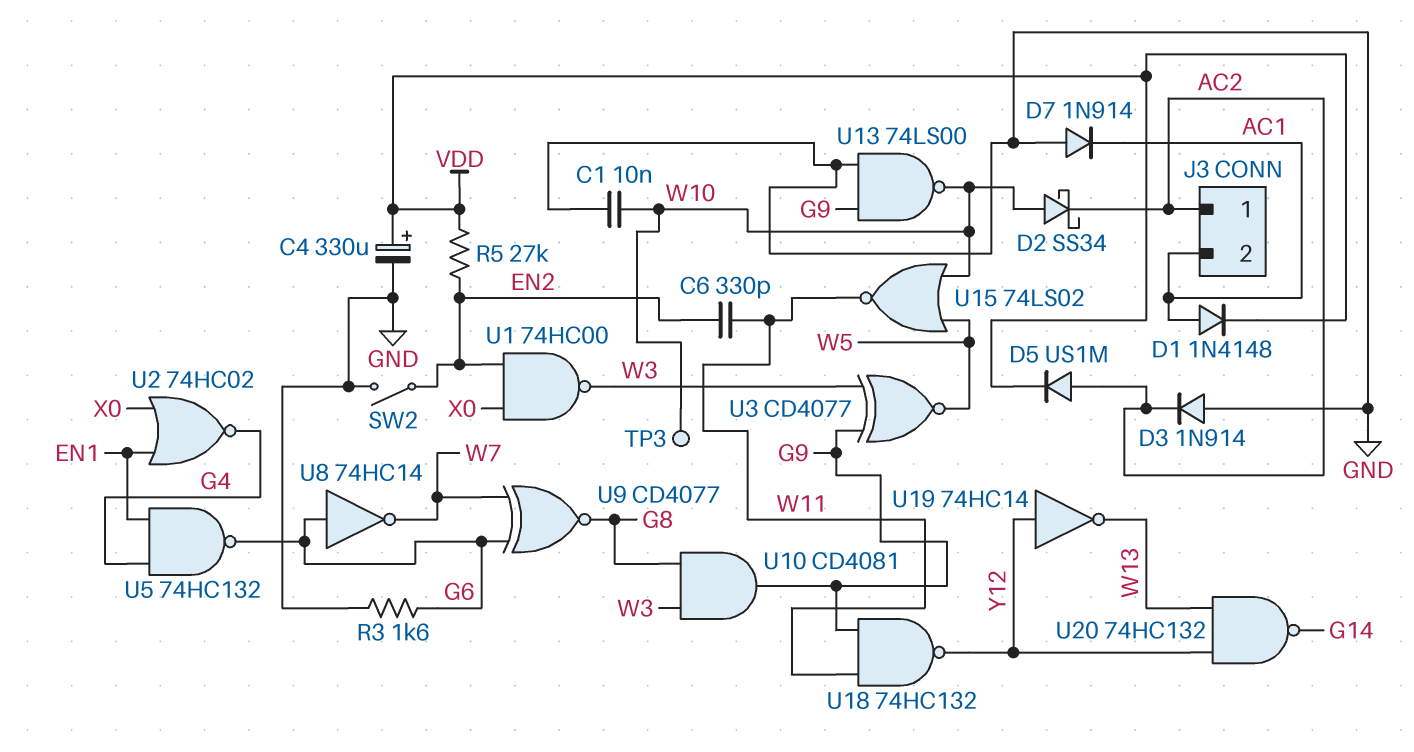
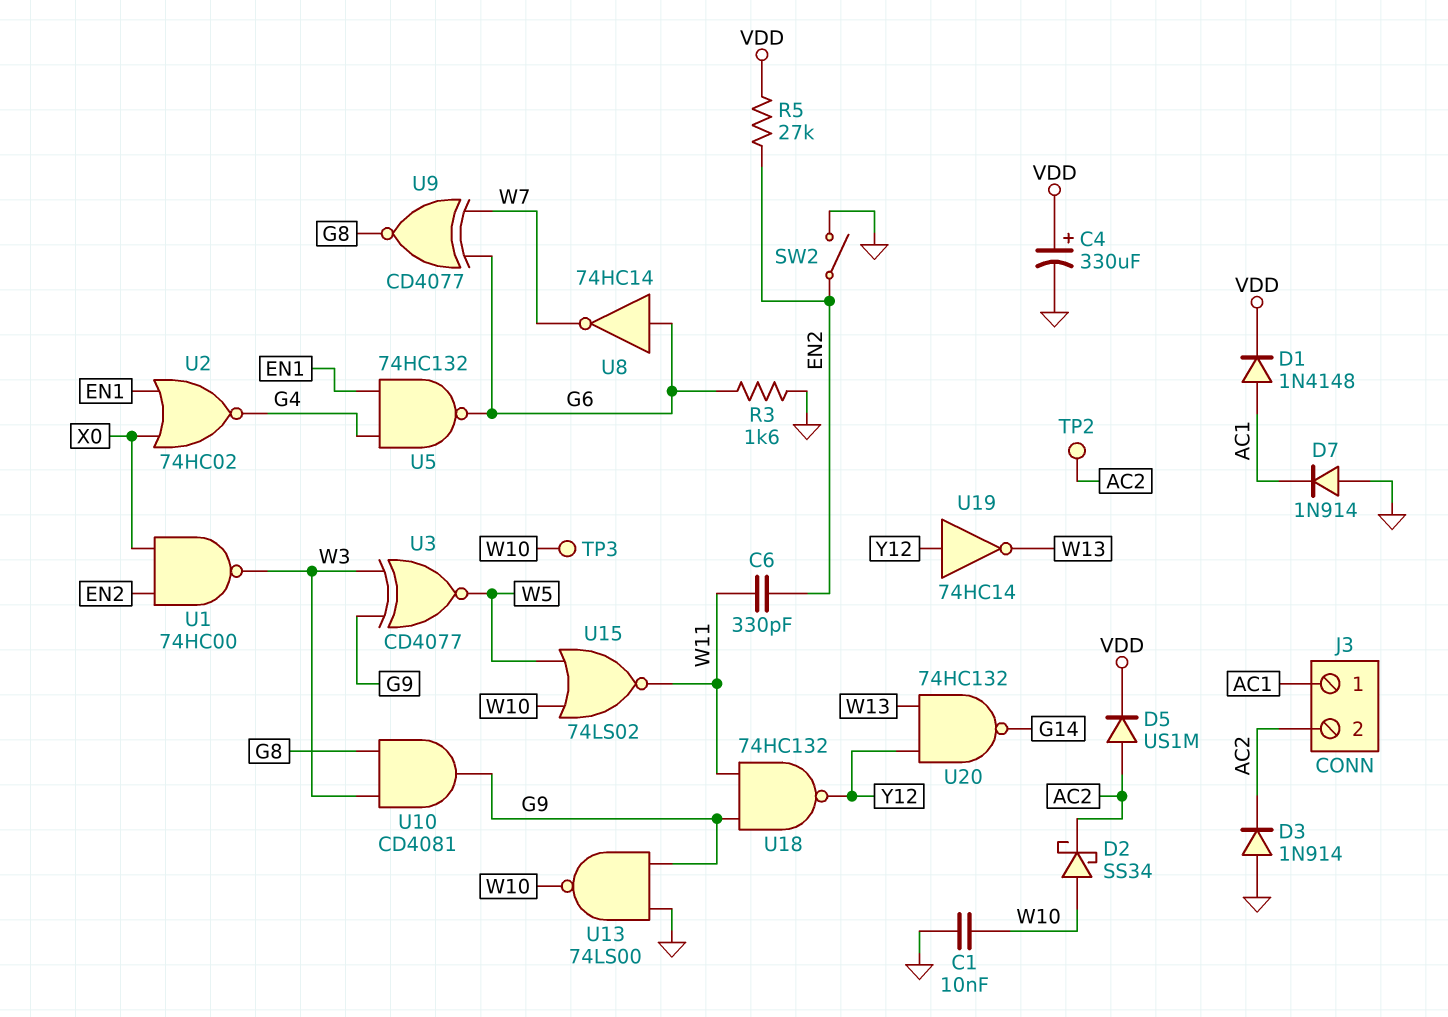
J3 pin 1: AC2 -> AC1
J3 pin 2: AC1 -> AC2
TP2: none -> test point (AC2)

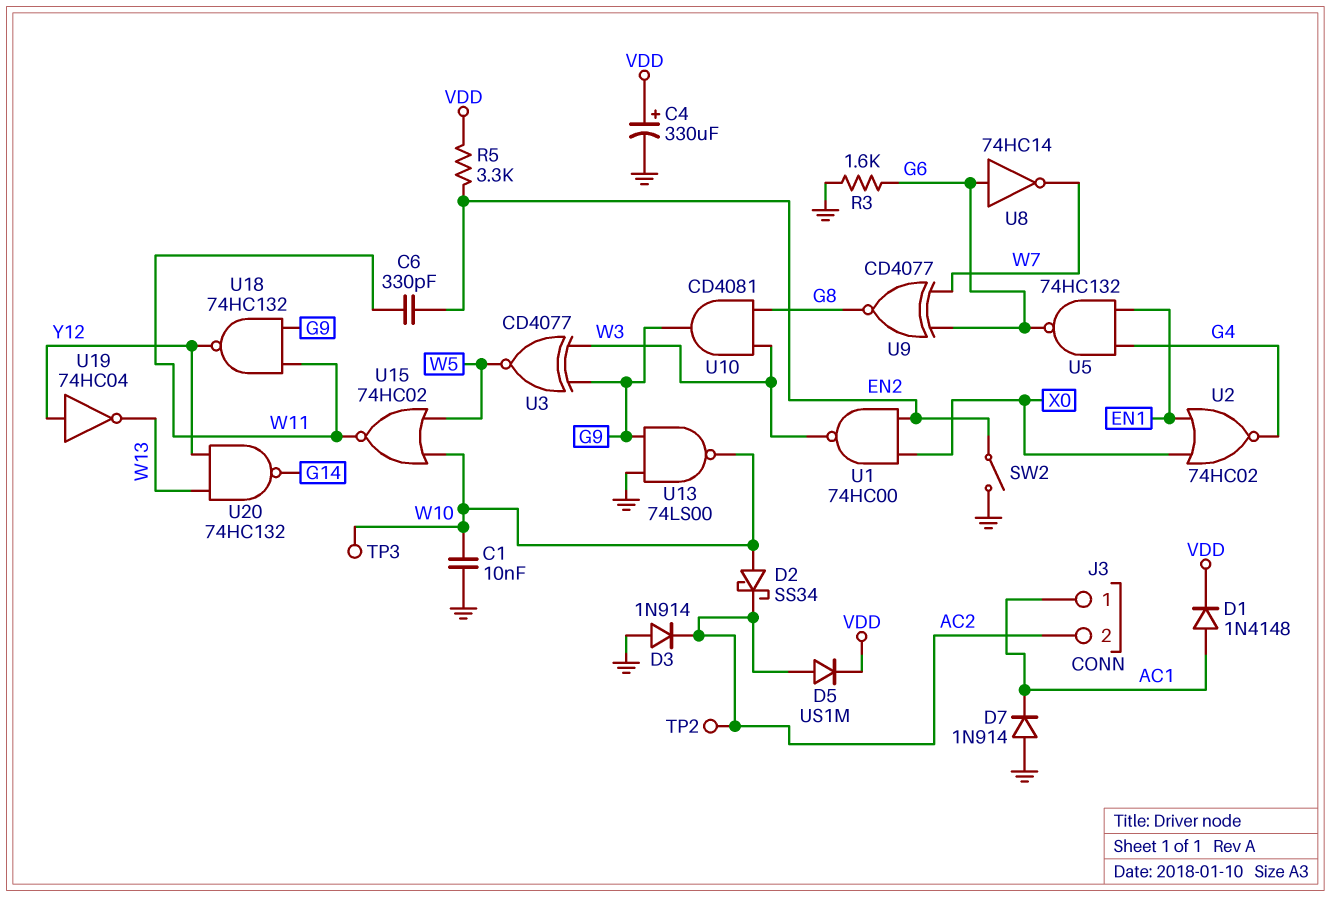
R5: 27k (EN2, VDD) -> 3.3k (EN2, VDD)
U15: NOR 74LS02 (in W5, in W10, out W11) -> NOR 74HC02 (in W5, in W10, out W11)
U19: NOT 74HC14 (in Y12, out W13) -> NOT 74HC04 (in Y12, out W13)

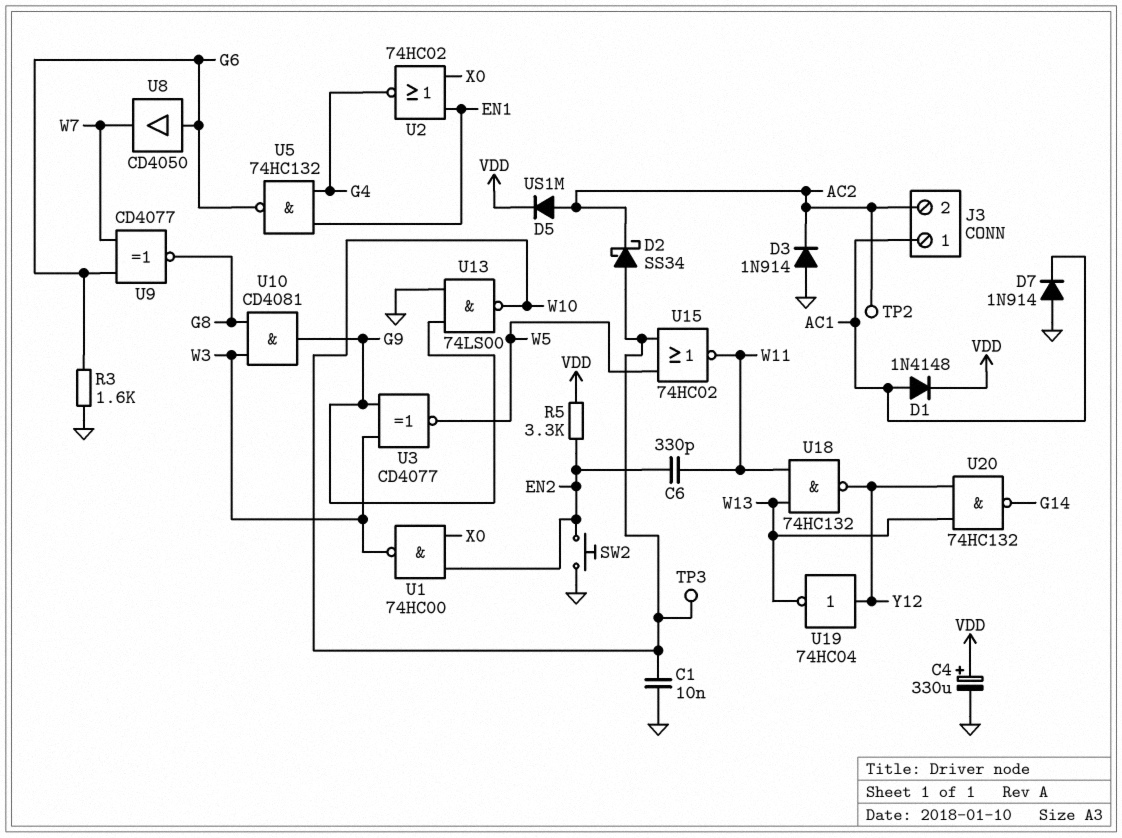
SW2: switch (EN2, GND) -> button (EN2, GND)
U8: NOT 74HC14 (in G6, out W7) -> buffer CD4050 (in G6, out W7)
U18: NAND 74HC132 (in G9, in W11, out Y12) -> NAND 74HC132 (in W11, in W13, out Y12)

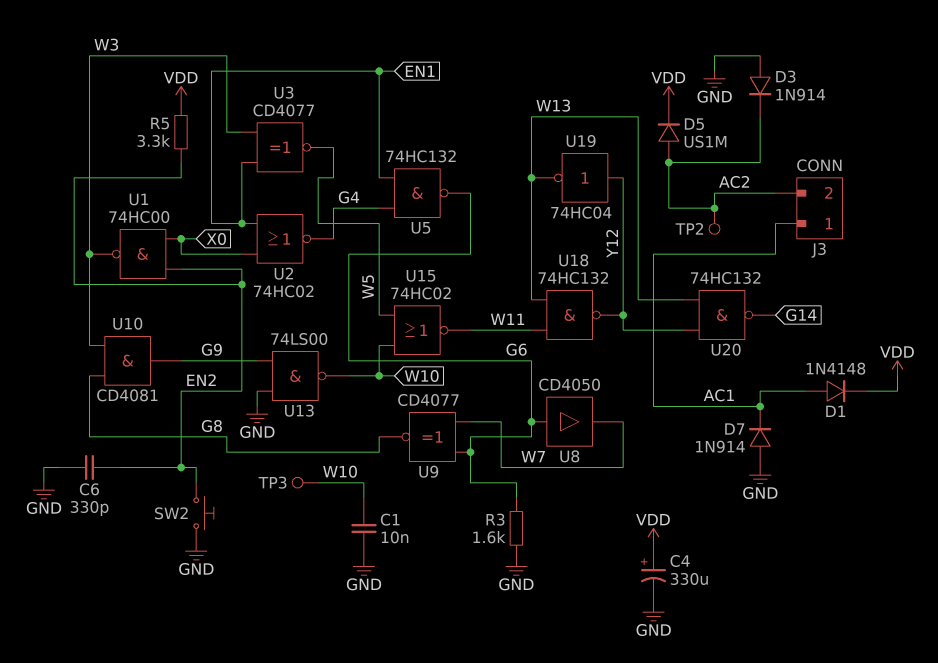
C6: 330pF (EN2, W11) -> 330pF (EN2, GND)
D2: schottky SS34 (A W10, K AC2) -> none
U3: XNOR CD4077 (in G9, in W3, out W5) -> XNOR CD4077 (in EN1, in W3, out W5)

